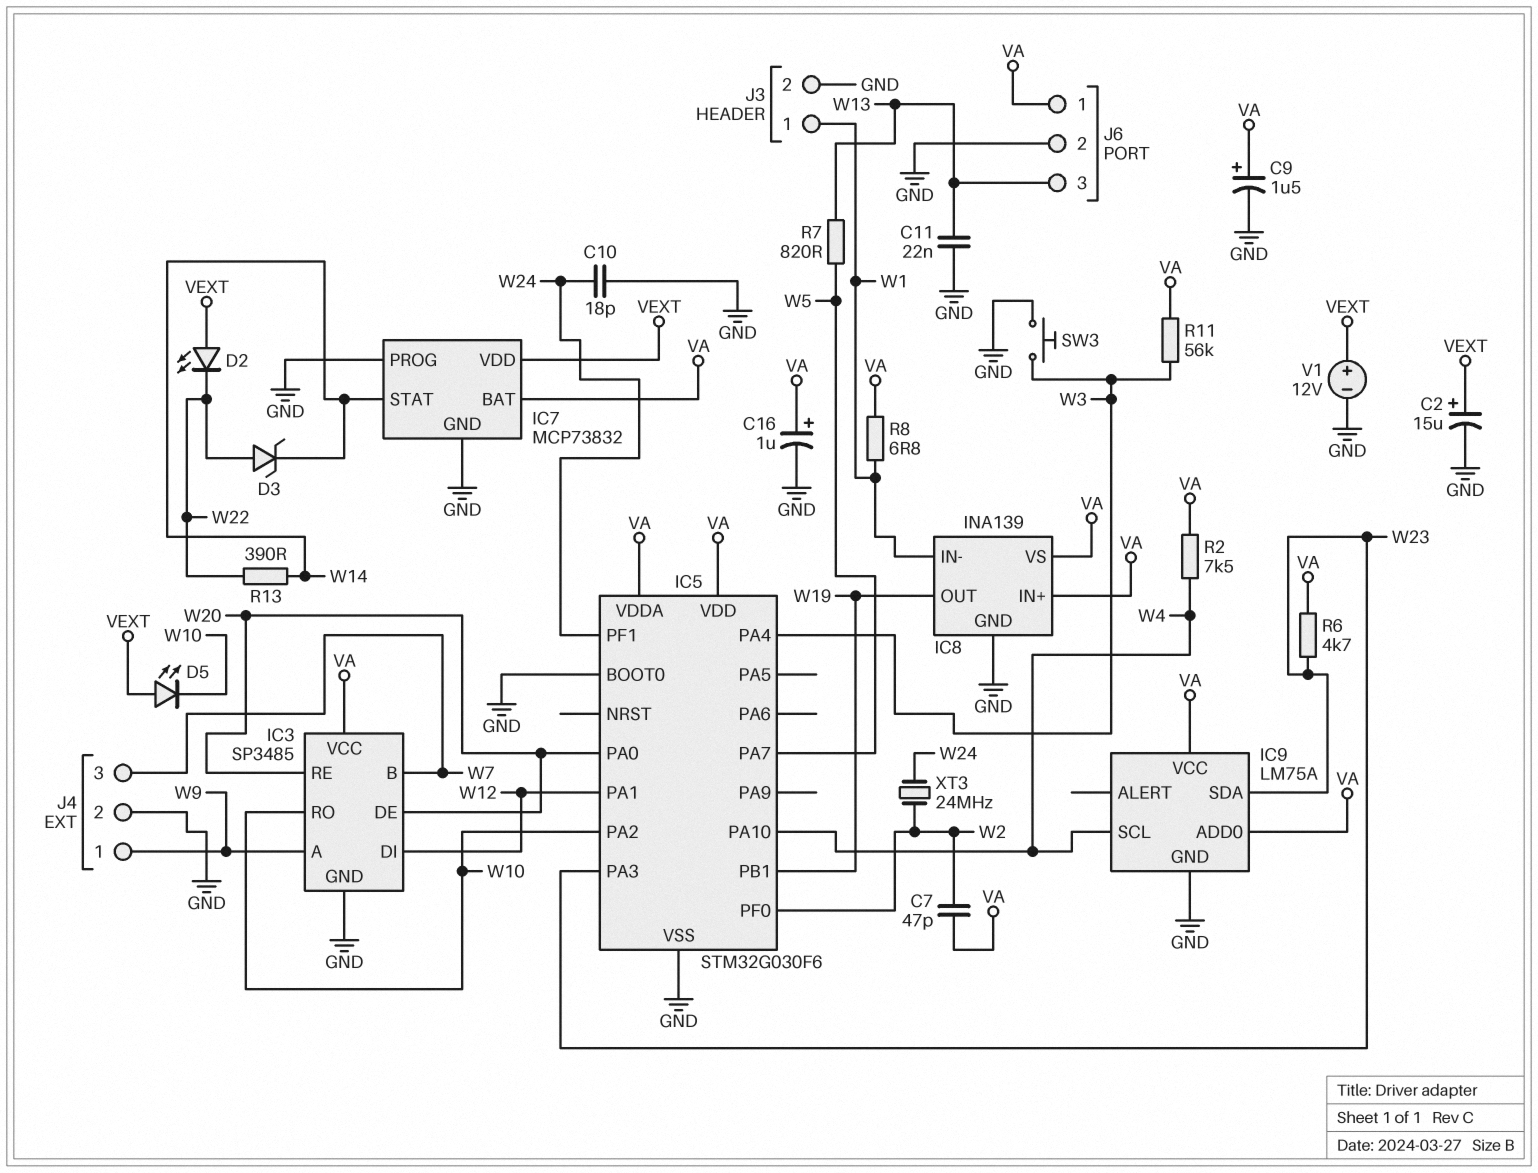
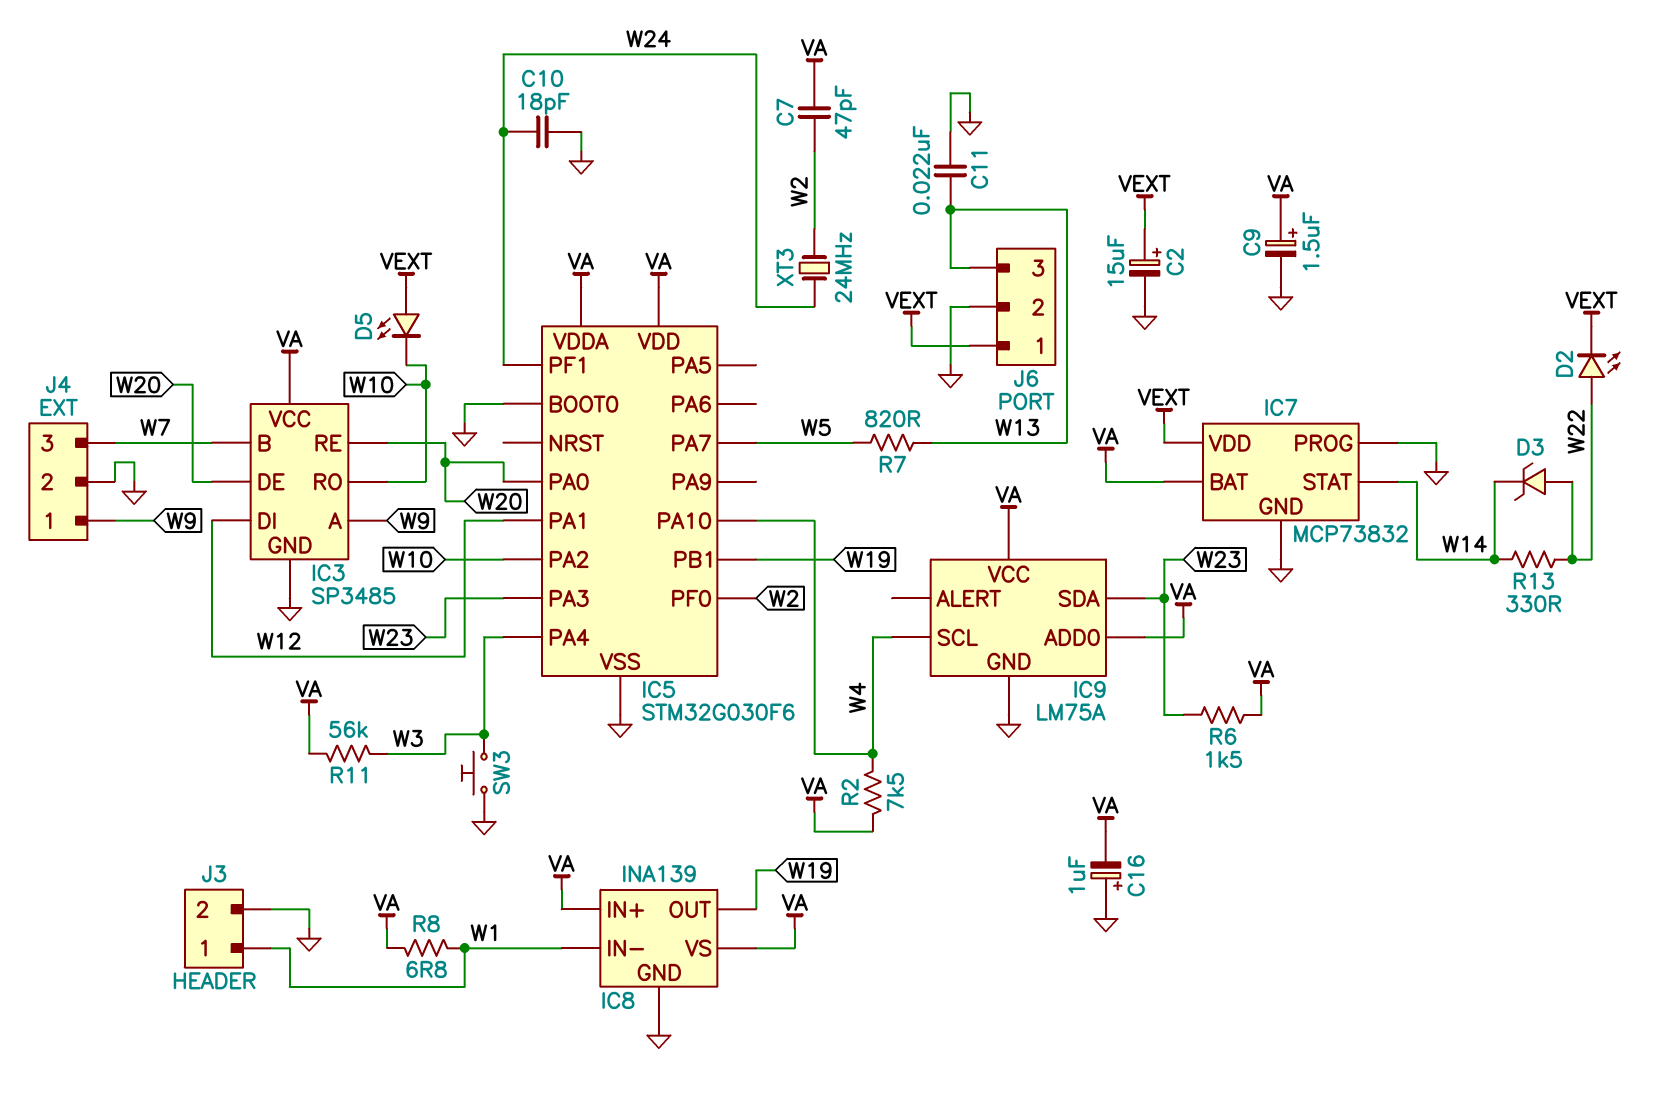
C16: 1uF (plus VA, minus GND) -> 1uF (plus GND, minus VA)
D2: LED (A VEXT, K W22) -> LED (A W22, K VEXT)
J6 pin 1: VA -> VEXT
R6: 4.7k (VA, W23) -> 1.5k (VA, W23)
R13: 390 (W14, W22) -> 330 (W14, W22)
V1: 12V (plus VEXT, minus GND) -> none

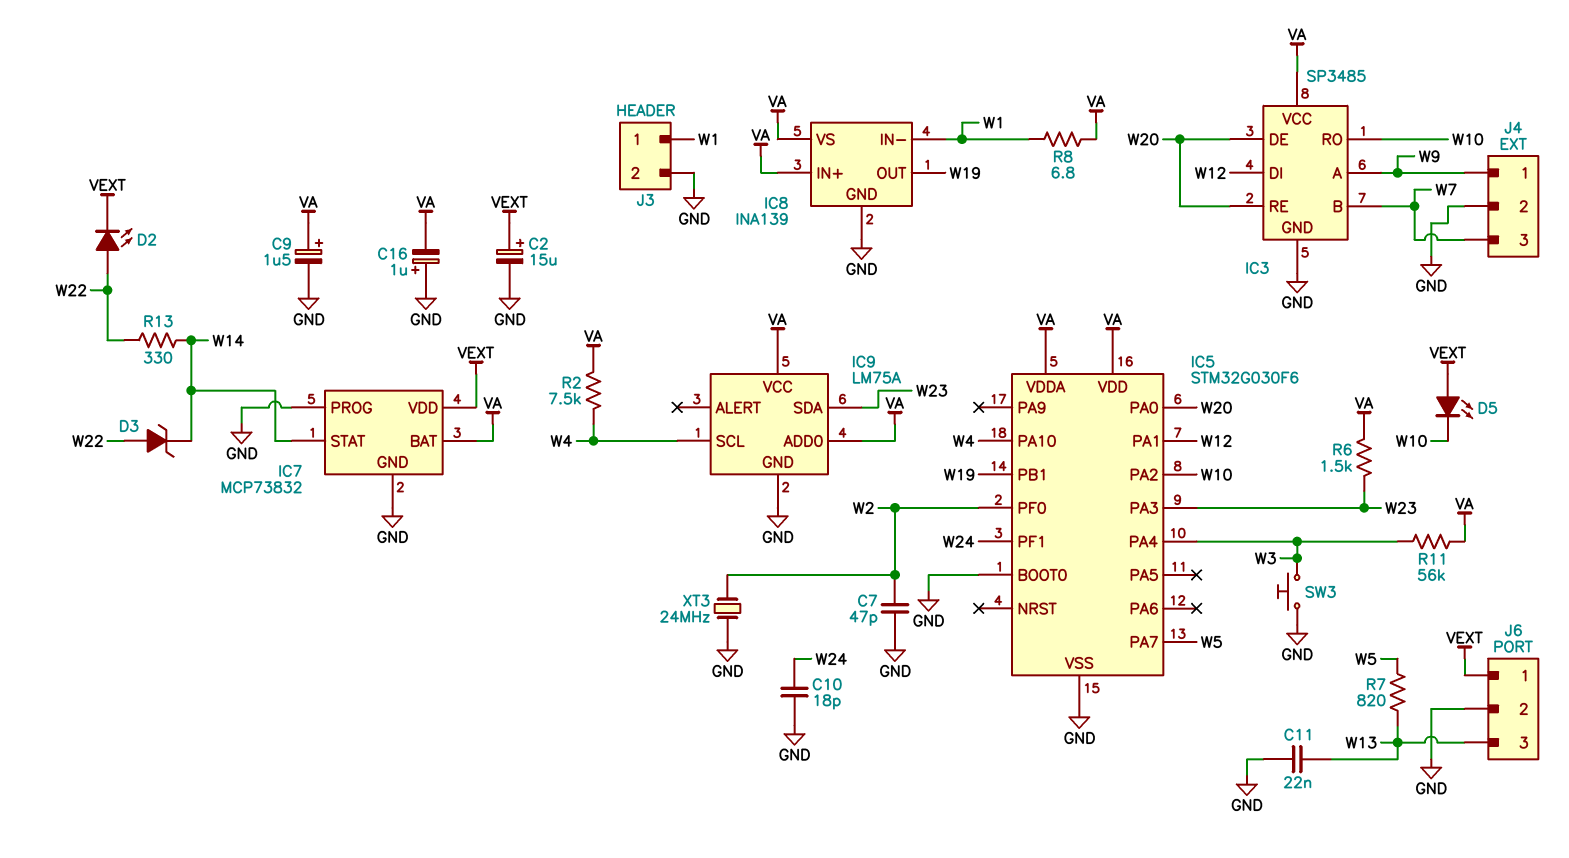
C7: 47pF (VA, W2) -> 47pF (GND, W2)
XT3: 24MHz (W2, W24) -> 24MHz (GND, W2)

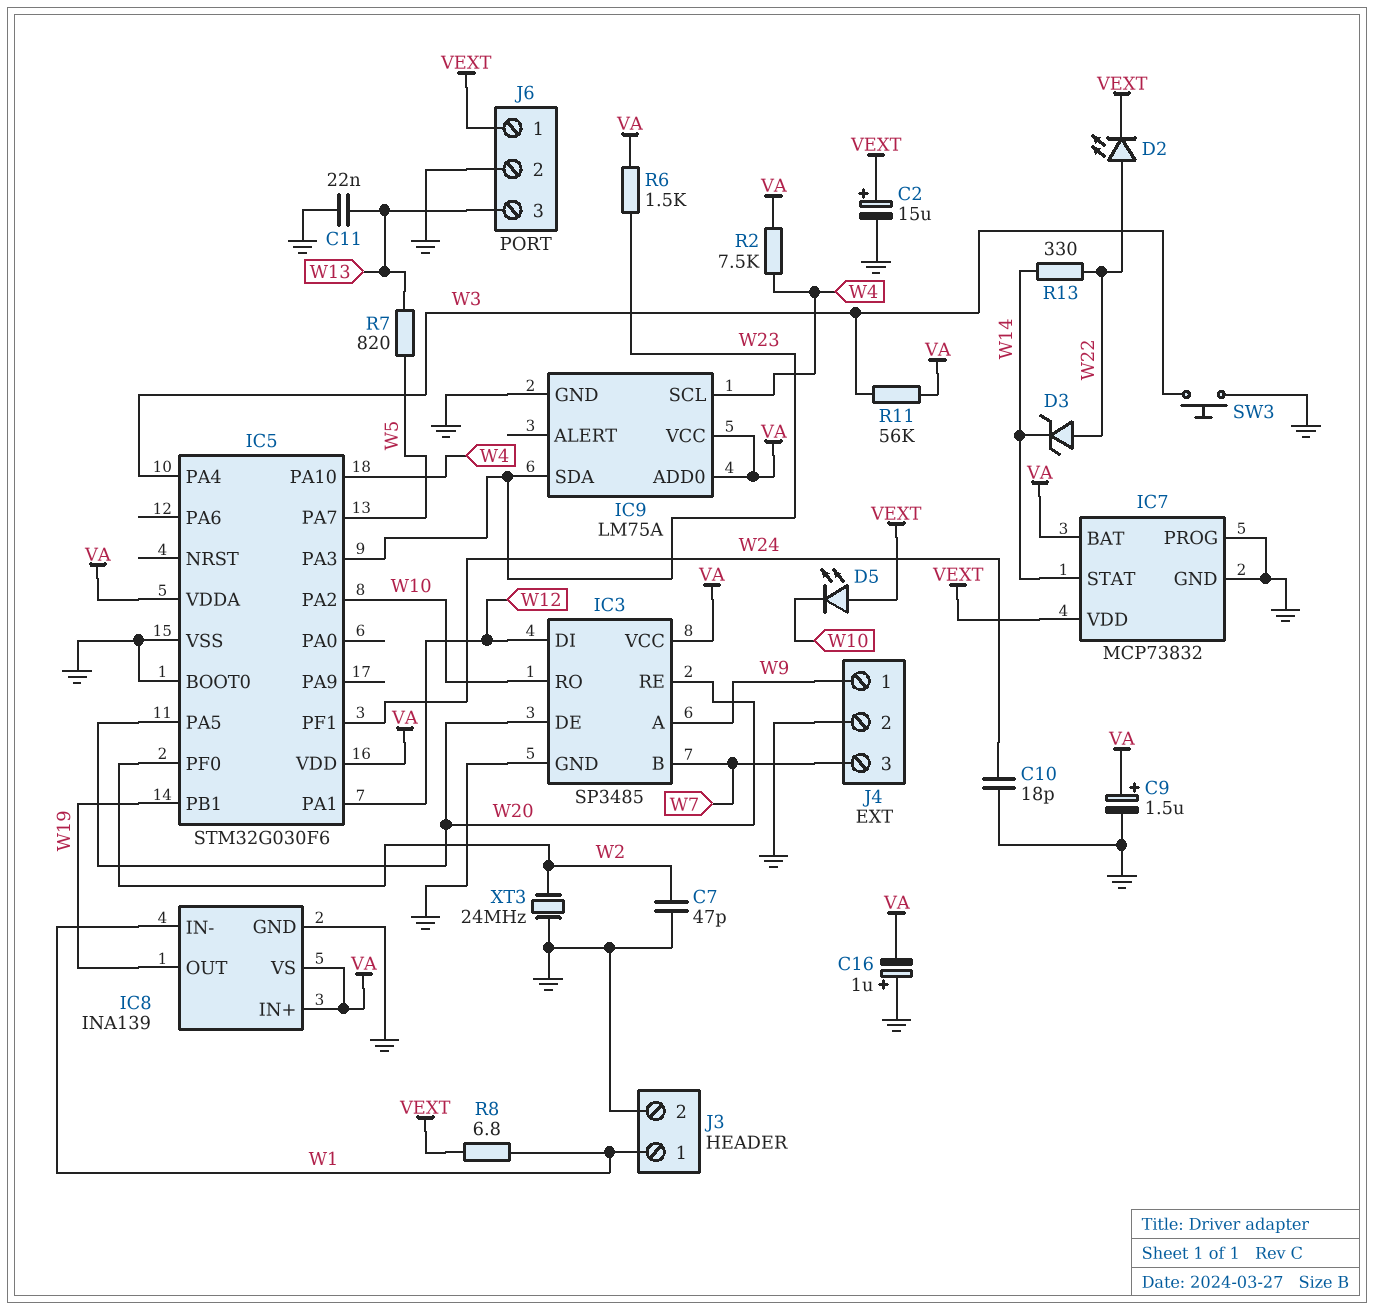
IC5 pin PA0: W20 -> none
IC5 pin PA5: none -> W20
R8: 6.8 (VA, W1) -> 6.8 (VEXT, W1)

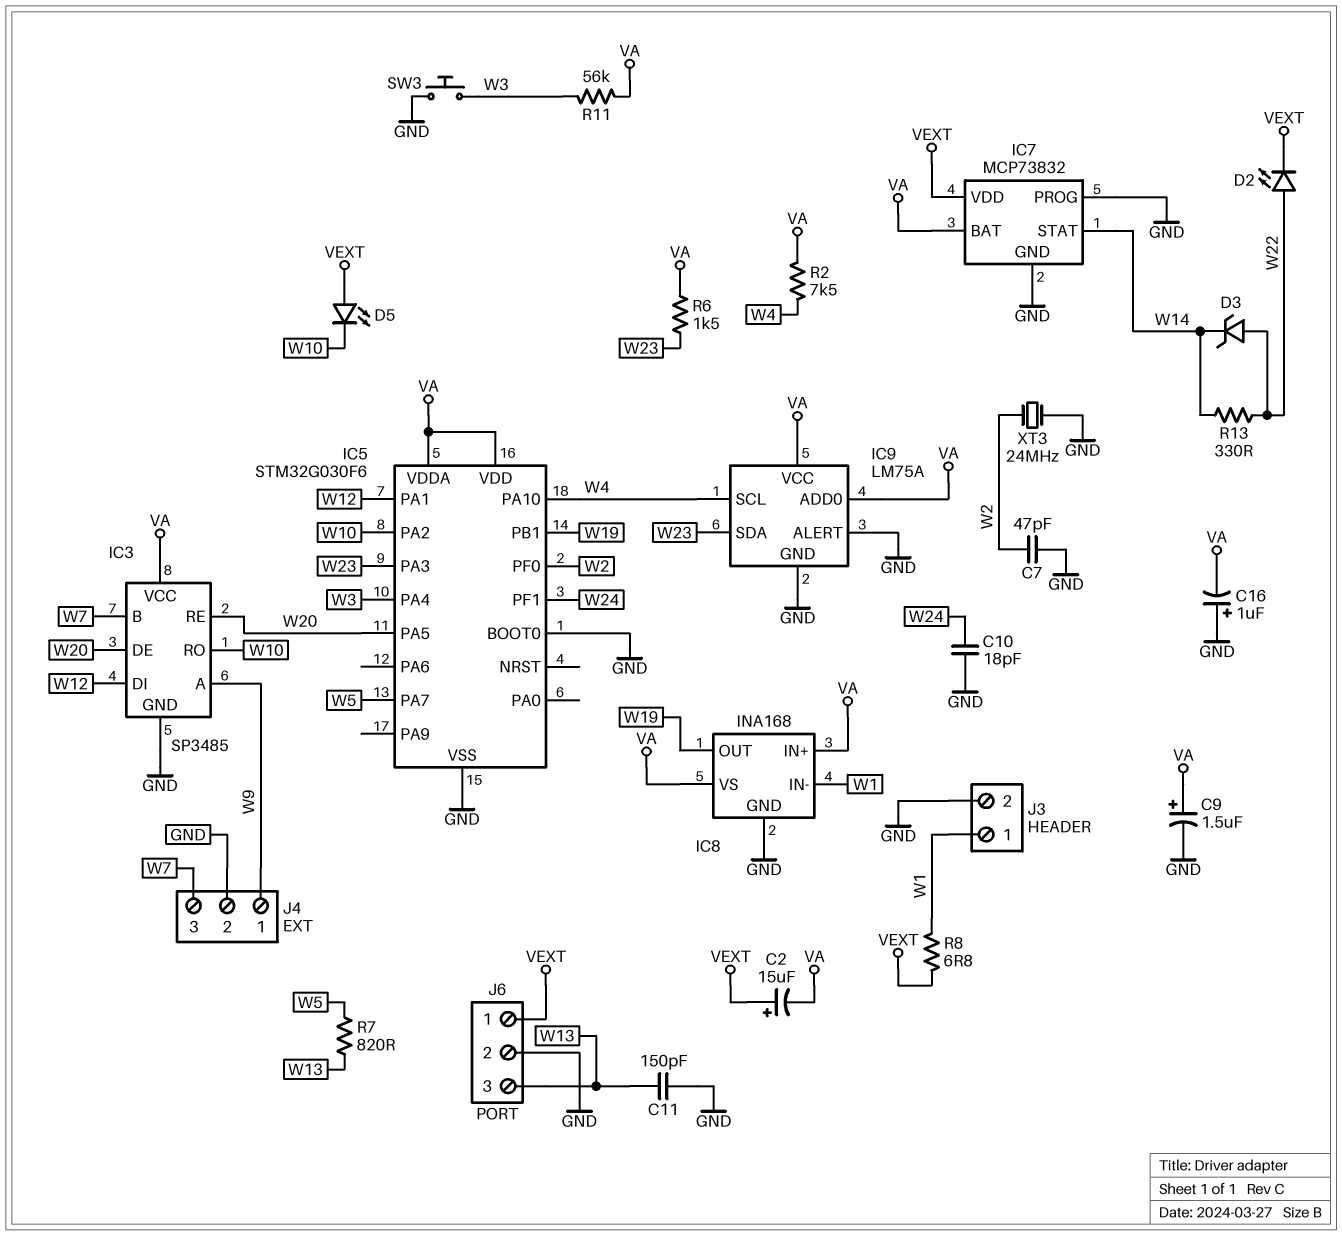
C2: 15uF (plus VEXT, minus GND) -> 15uF (plus VEXT, minus VA)
C11: 22nF (GND, W13) -> 150pF (GND, W13)
IC8: INA139 -> INA168
IC9 pin ALERT: none -> GND

